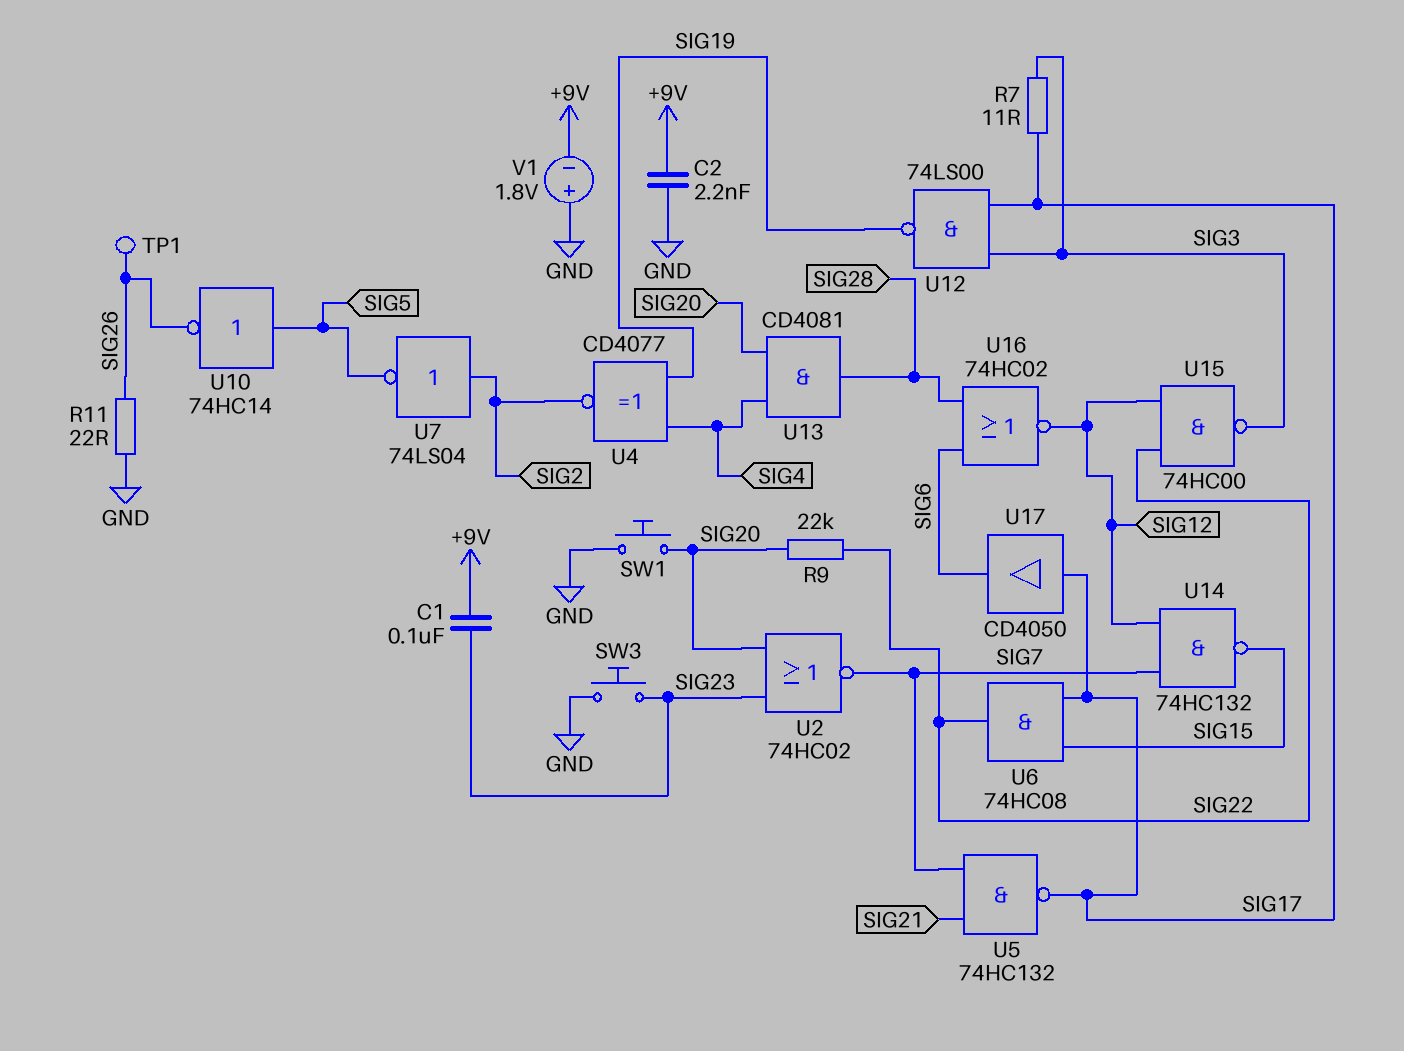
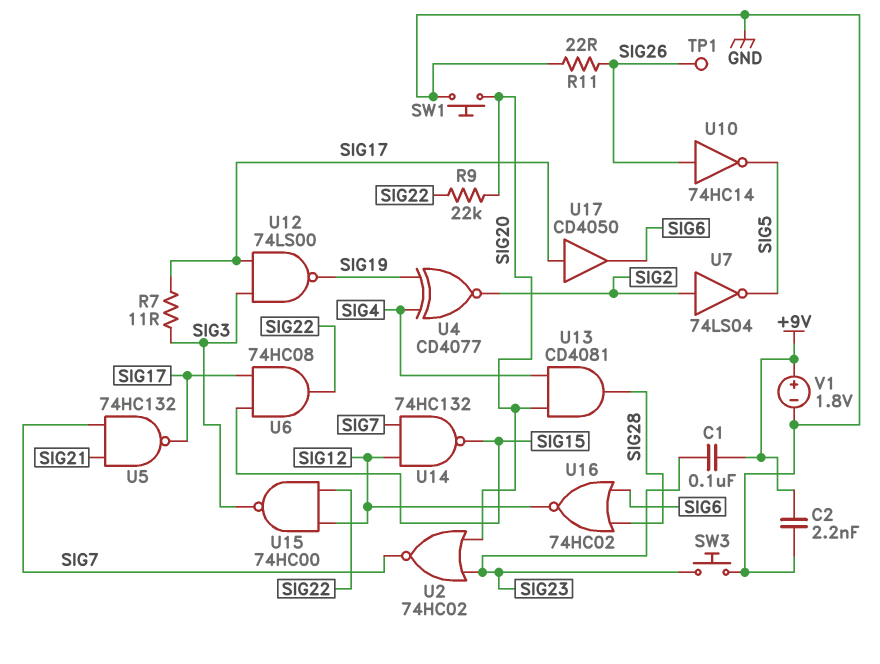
U10: NOT 74HC14 (in SIG5, out SIG26) -> NOT 74HC14 (in SIG26, out SIG5)
V1: 1.8V (plus GND, minus +9V) -> 1.8V (plus +9V, minus GND)

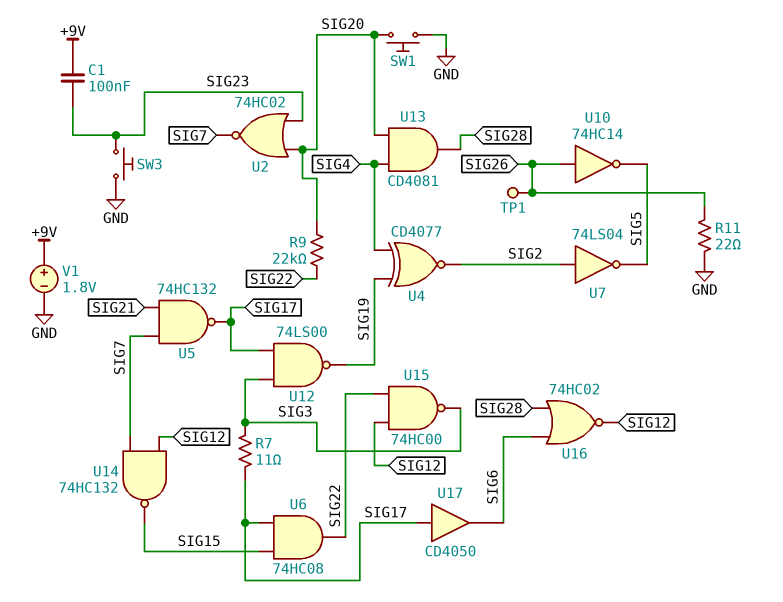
C2: 2.2nF (+9V, GND) -> none

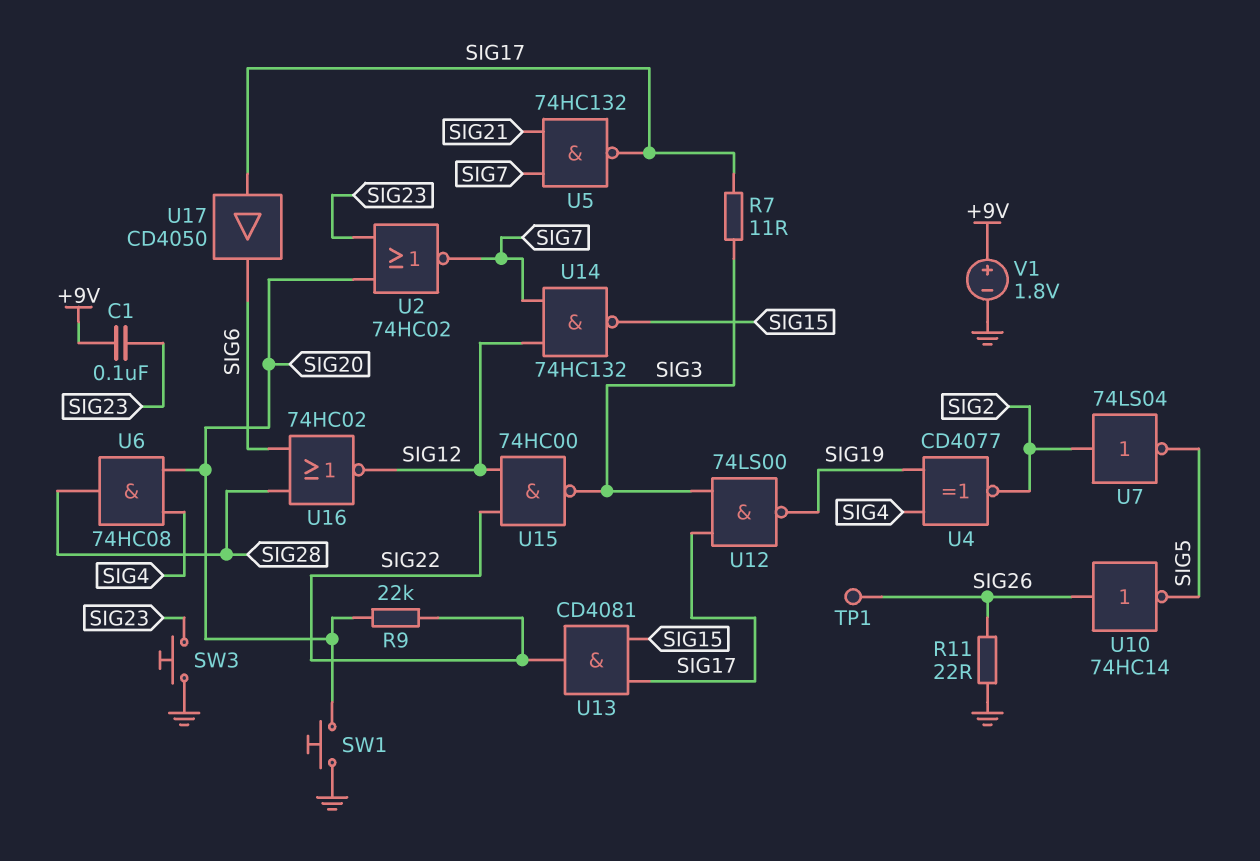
U6: AND 74HC08 (in SIG15, in SIG17, out SIG22) -> AND 74HC08 (in SIG4, in SIG20, out SIG28)
U13: AND CD4081 (in SIG4, in SIG20, out SIG28) -> AND CD4081 (in SIG15, in SIG17, out SIG22)

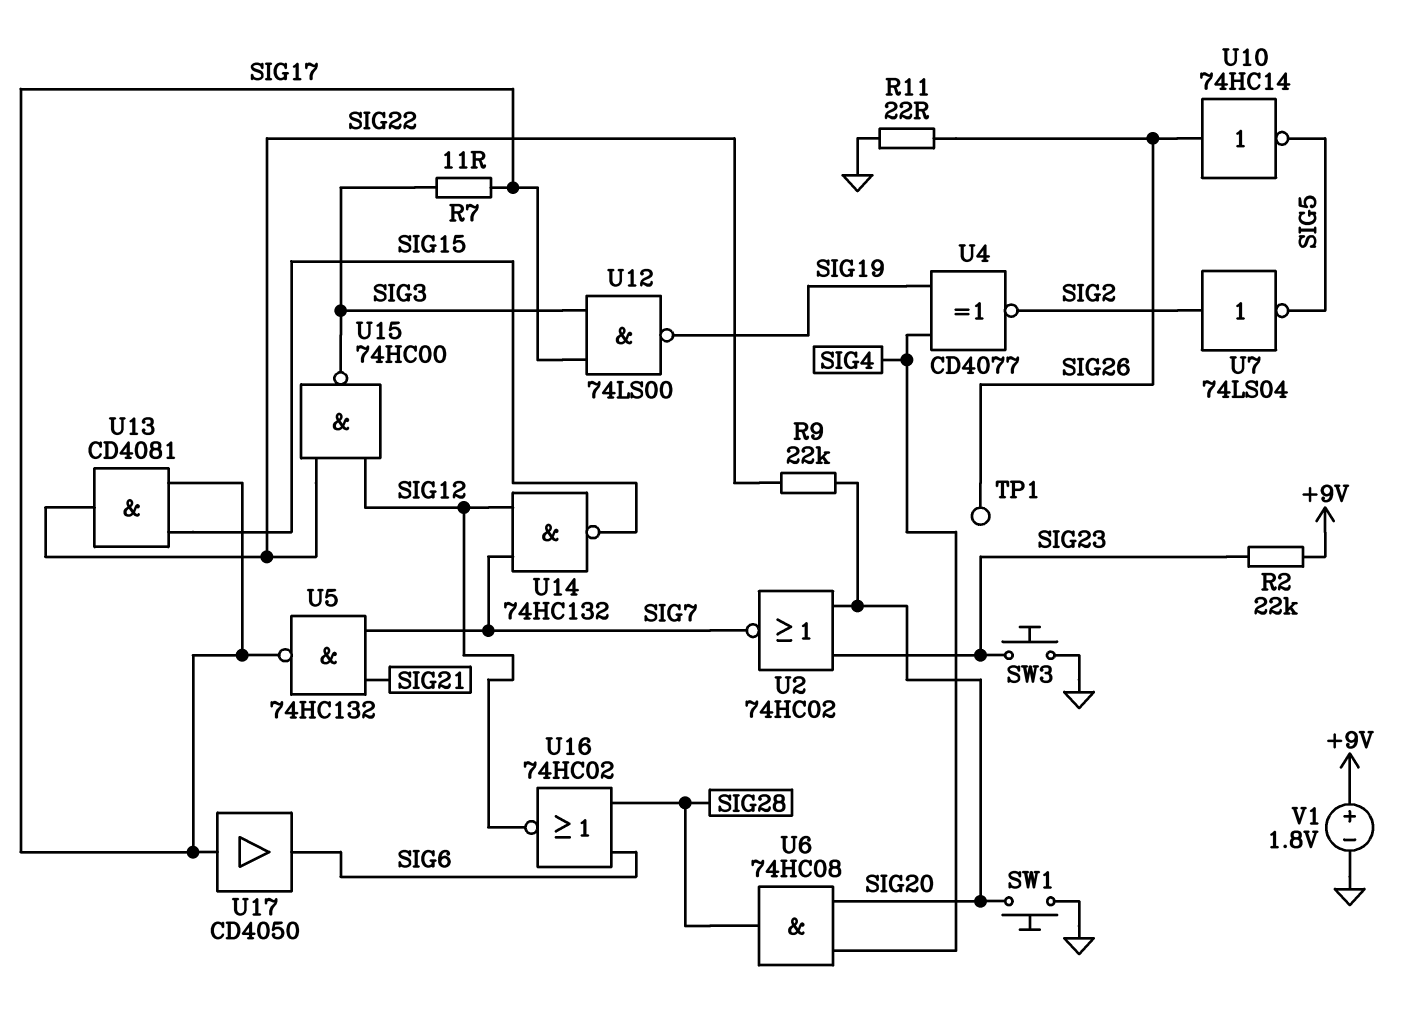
C1: 100nF (+9V, SIG23) -> none
R2: none -> 22k (+9V, SIG23)

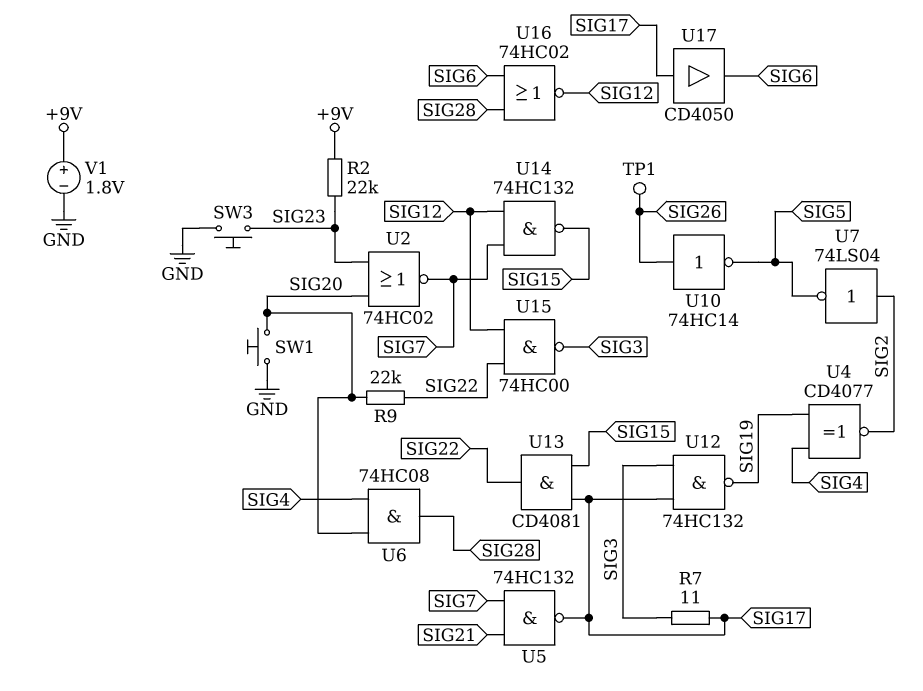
R11: 22 (GND, SIG26) -> none
U12: NAND 74LS00 (in SIG3, in SIG17, out SIG19) -> NAND 74HC132 (in SIG3, in SIG17, out SIG19)

